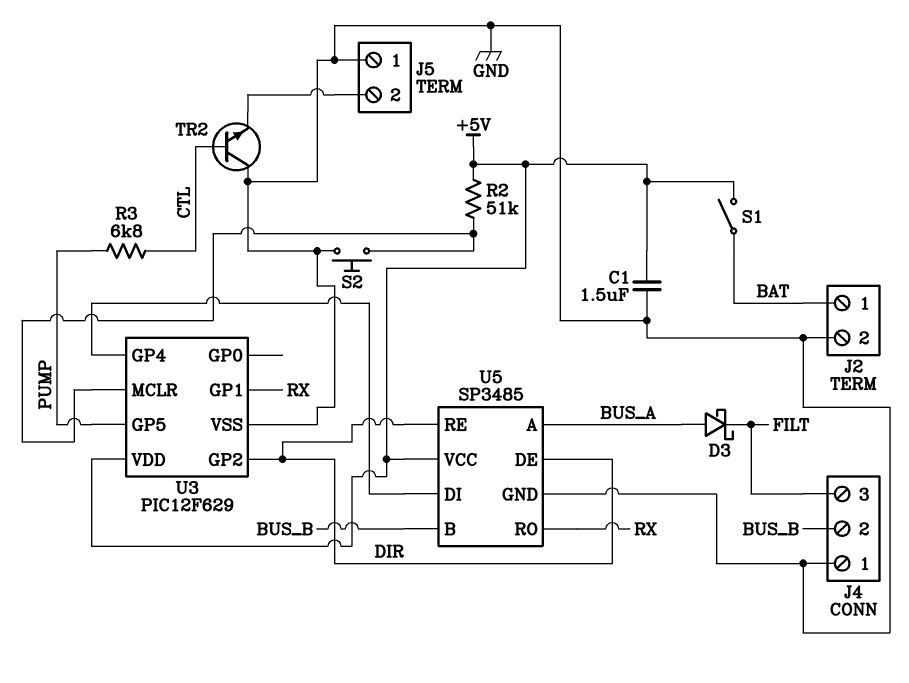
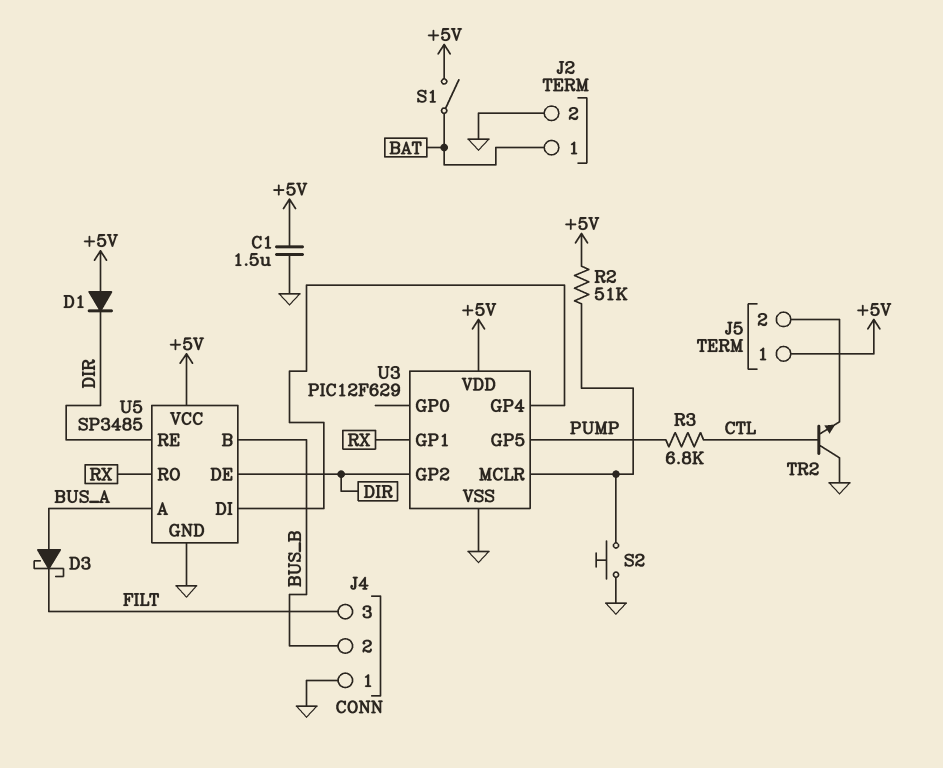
D1: none -> diode (A +5V, K DIR)
J5 pin 1: GND -> +5V

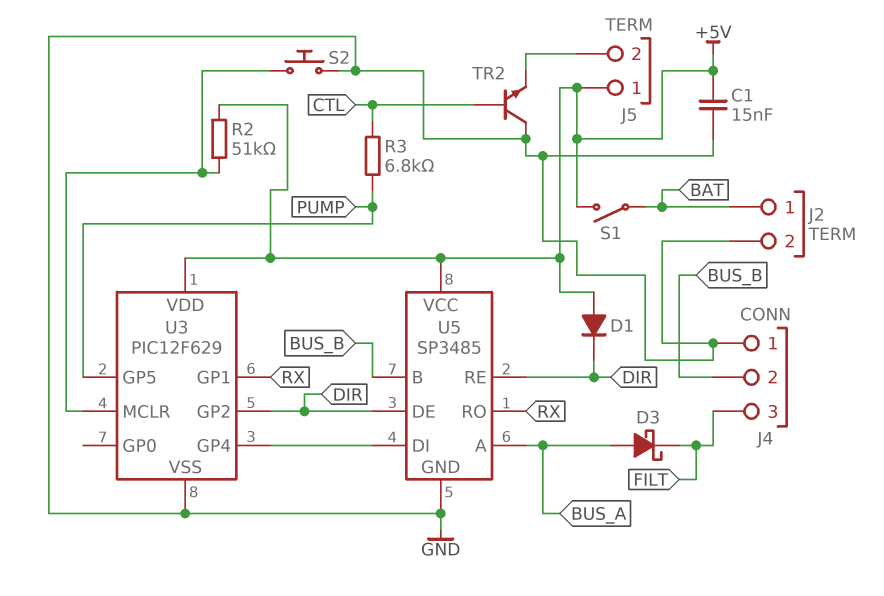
C1: 1.5uF (+5V, GND) -> 15nF (+5V, GND)

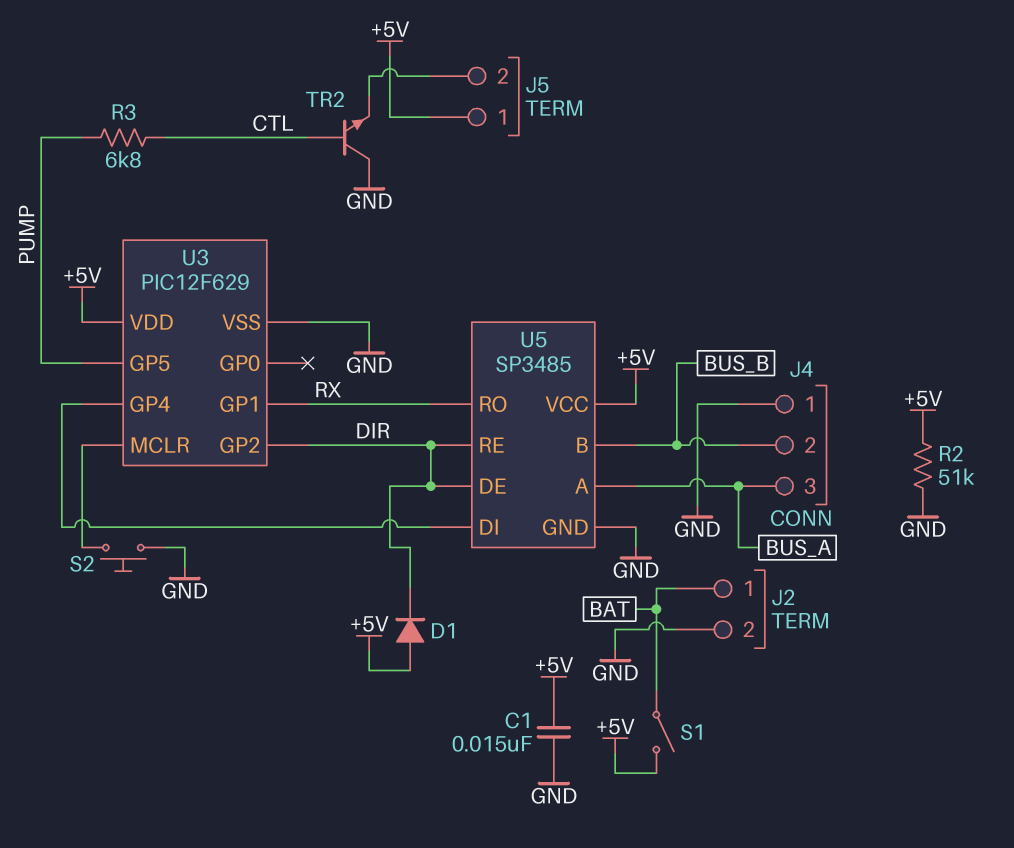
D3: schottky (A BUS_A, K FILT) -> none
J4 pin 3: FILT -> BUS_A
R2: 51k (+5V, U3/MCLR) -> 51k (+5V, GND)

